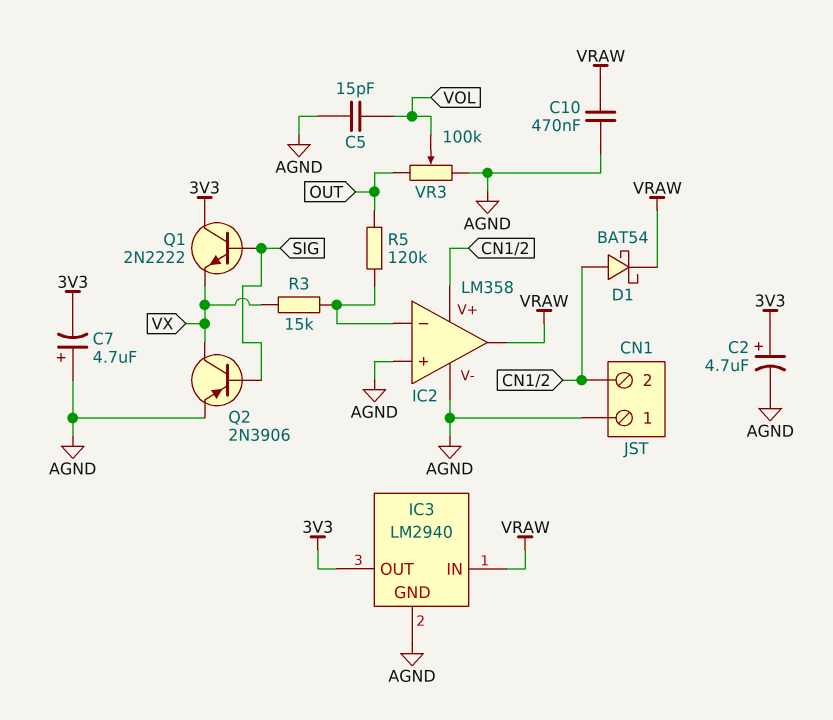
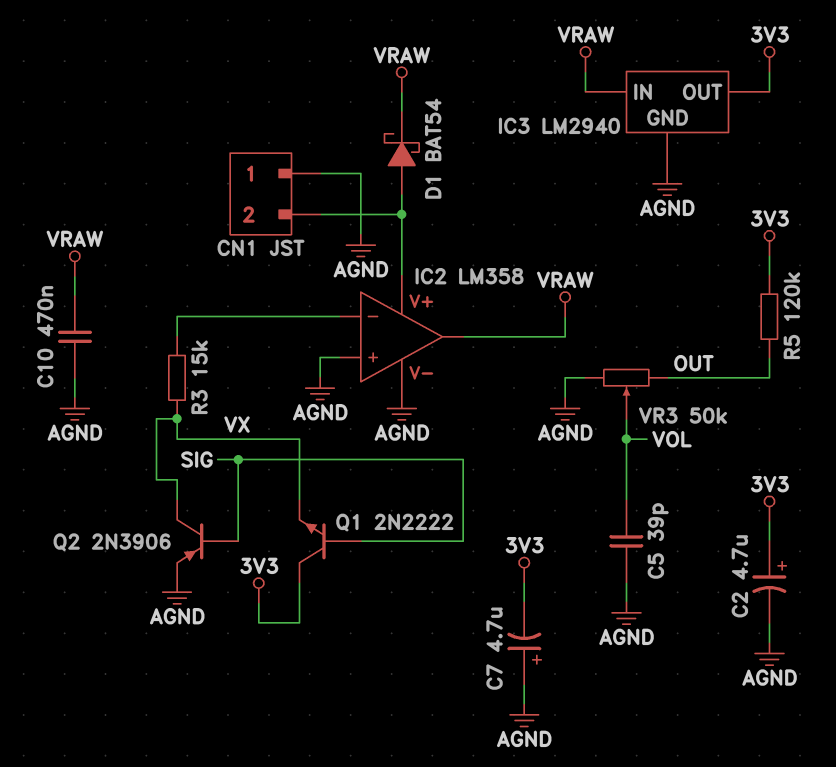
C5: 15pF (AGND, VOL) -> 39pF (AGND, VOL)
R5: 120k (IC2/in-, OUT) -> 120k (3V3, OUT)
VR3: 100k (AGND, OUT, wiper VOL) -> 50k (AGND, OUT, wiper VOL)

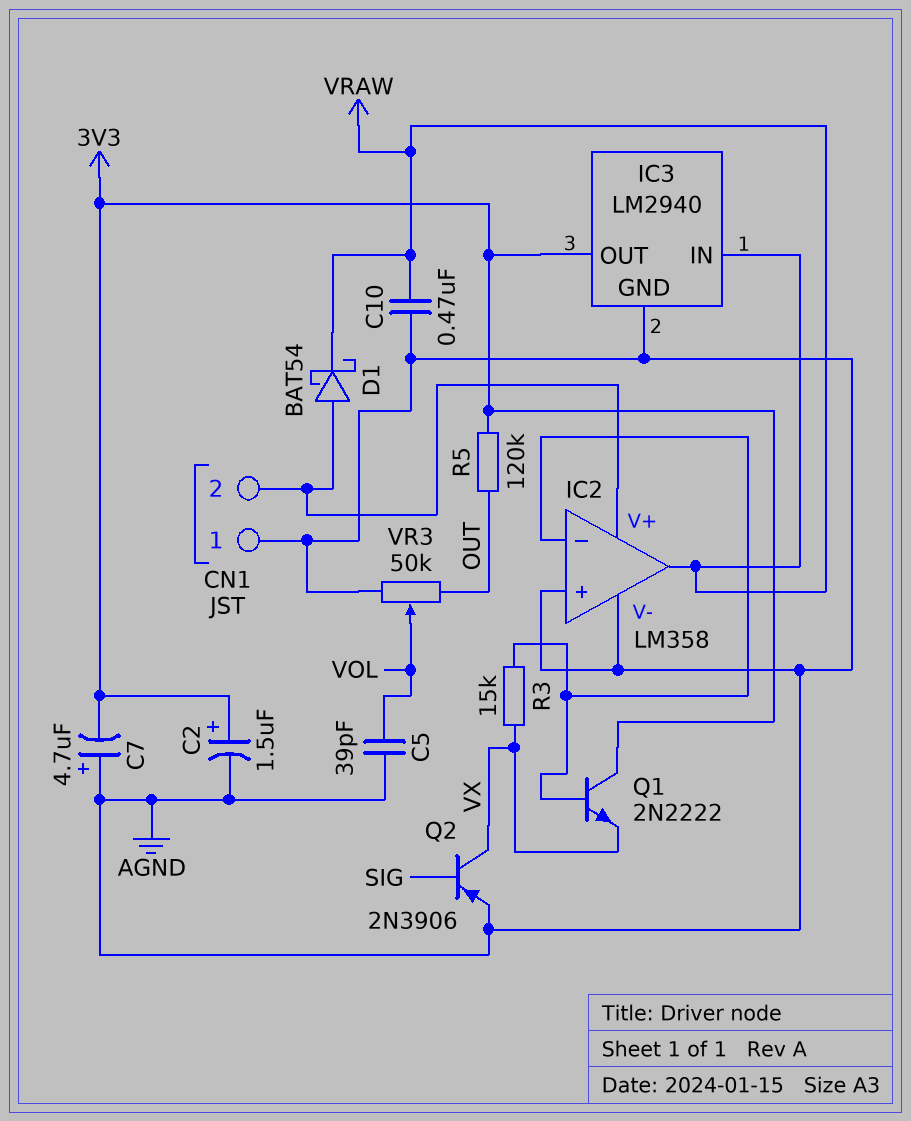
C2: 4.7uF (plus 3V3, minus AGND) -> 1.5uF (plus 3V3, minus AGND)
Q1: NPN 2N2222 (B SIG, C 3V3, E VX) -> NPN 2N2222 (B IC2/in-, C 3V3, E VX)

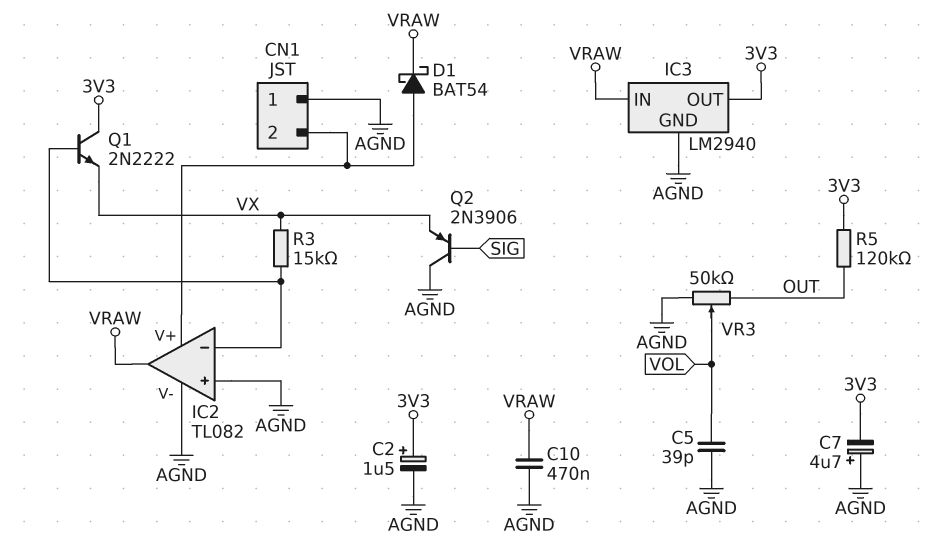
IC2: LM358 -> TL082
Q2: PNP 2N3906 (B SIG, C VX, E AGND) -> PNP 2N3906 (B SIG, C AGND, E VX)

